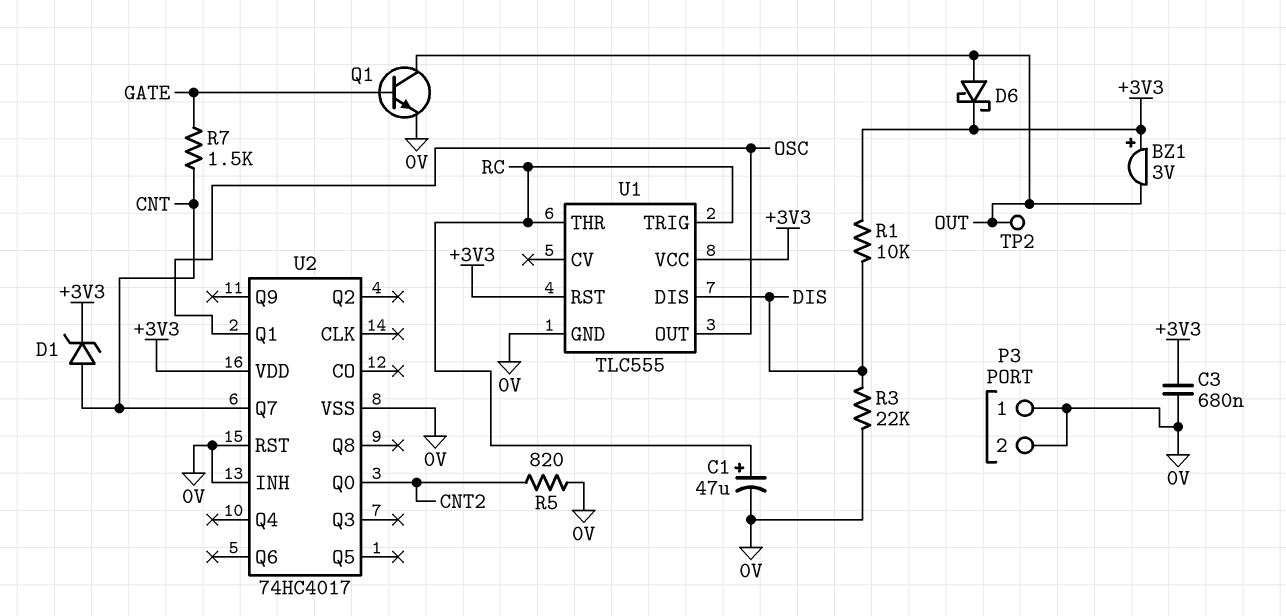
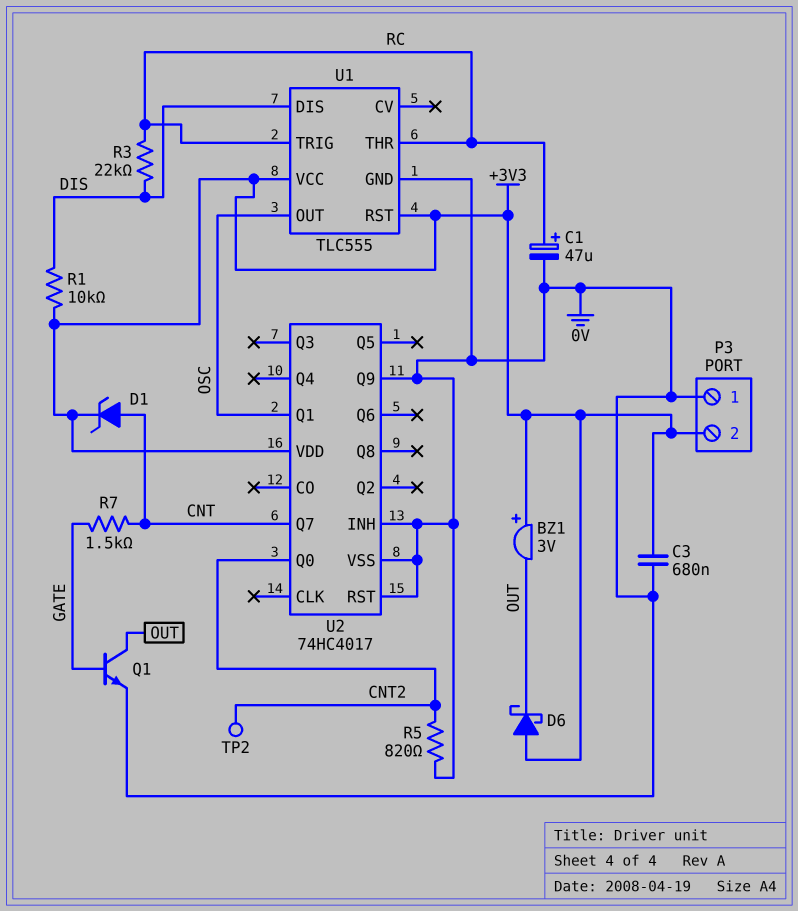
D6: schottky (A OUT, K +3V3) -> schottky (A +3V3, K OUT)
P3 pin 2: 0V -> +3V3
R3: 22k (0V, DIS) -> 22k (DIS, RC)
TP2: test point (OUT) -> test point (CNT2)
U2 pin Q9: none -> 0V

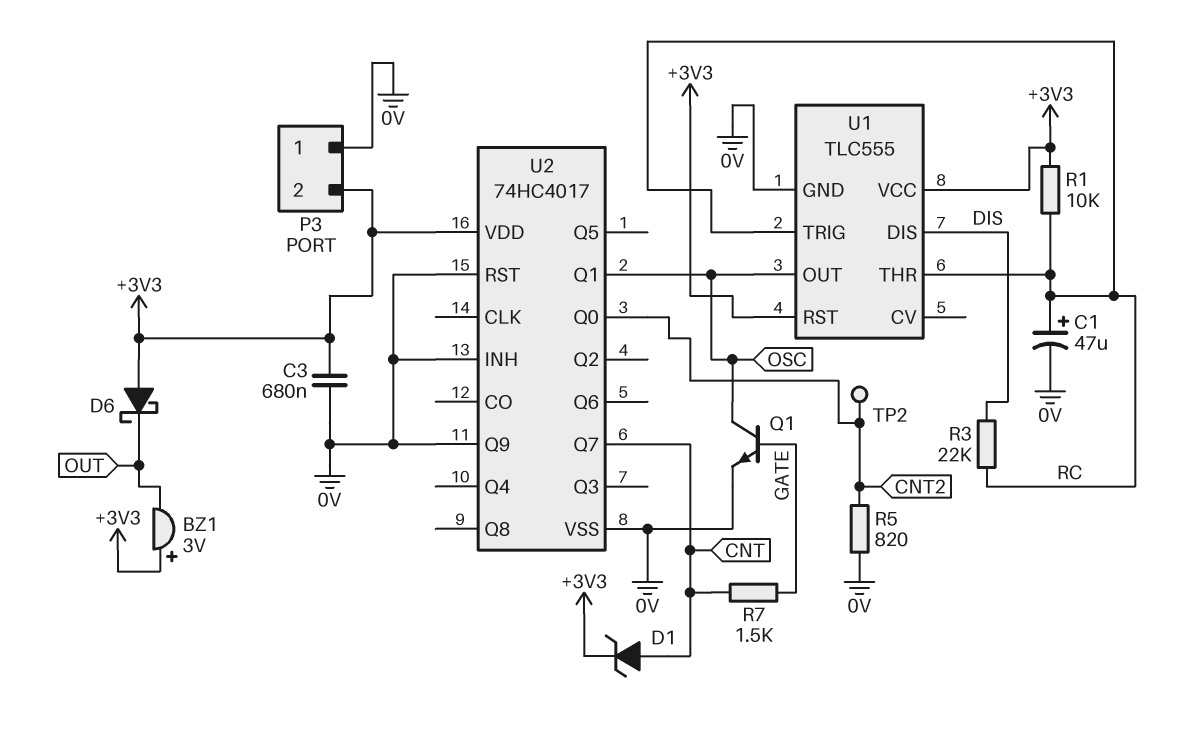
Q1: NPN (B GATE, C OUT, E 0V) -> NPN (B GATE, C OSC, E 0V)
R1: 10k (+3V3, DIS) -> 10k (+3V3, RC)

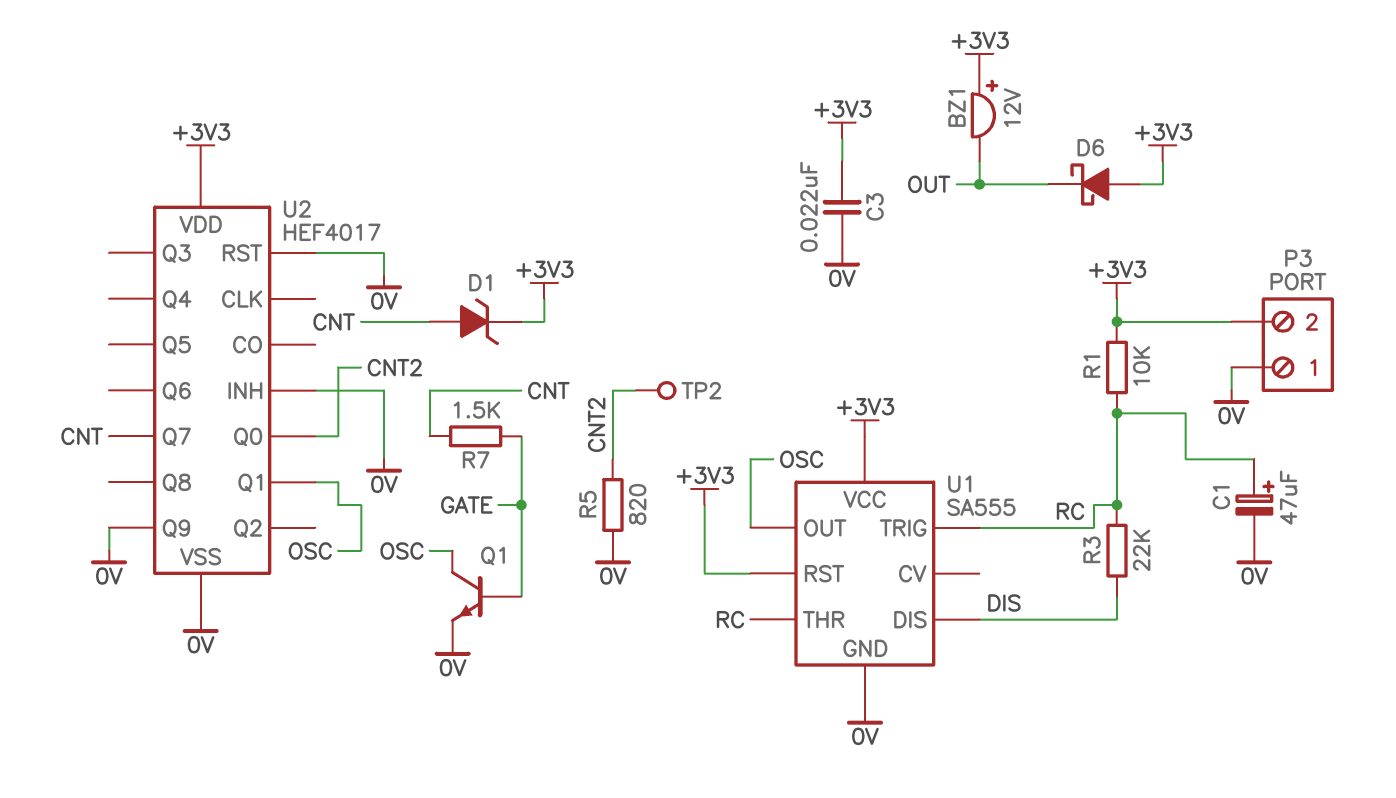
BZ1: buzzer 3V (plus +3V3, minus OUT) -> buzzer 12V (plus +3V3, minus OUT)
C3: 680nF (+3V3, 0V) -> 22nF (+3V3, 0V)
U1: TLC555 -> SA555
U2: 74HC4017 -> HEF4017

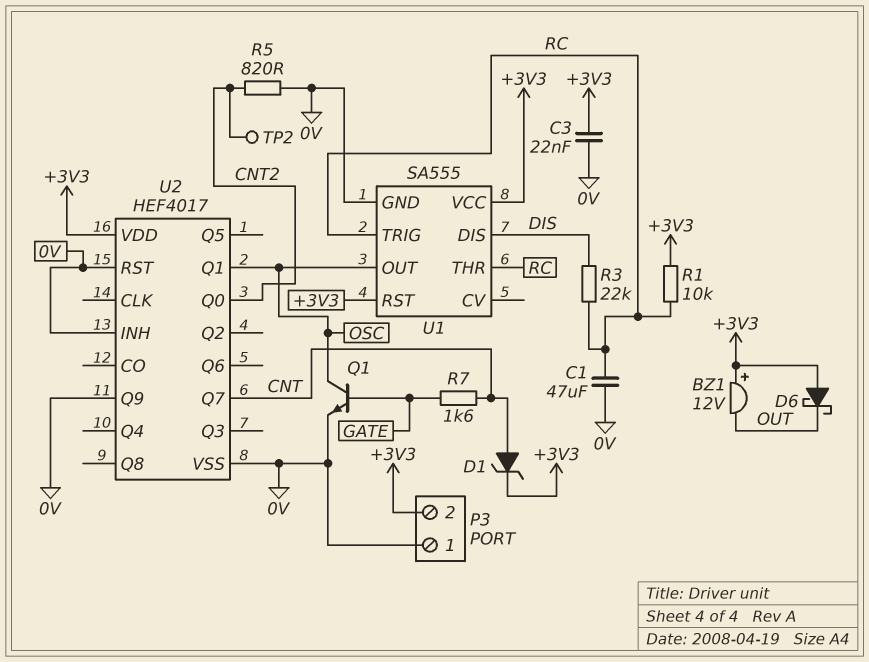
C1: 47uF (plus RC, minus 0V) -> 47uF (0V, RC)
R7: 1.5k (CNT, GATE) -> 1.6k (CNT, GATE)

